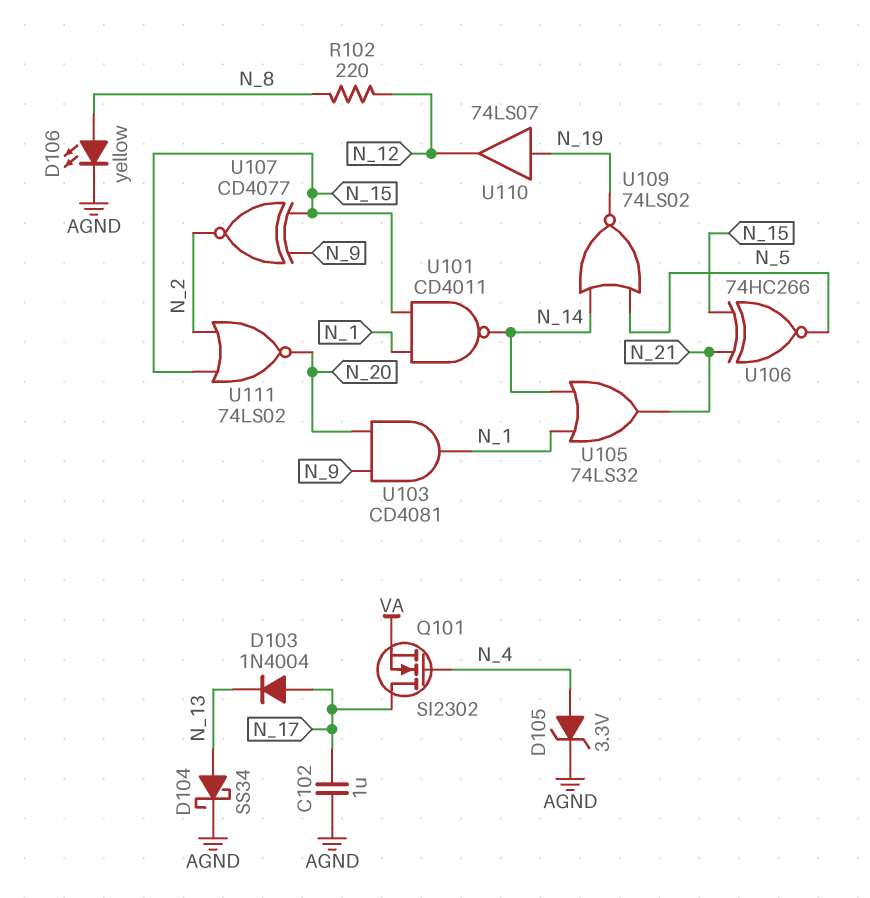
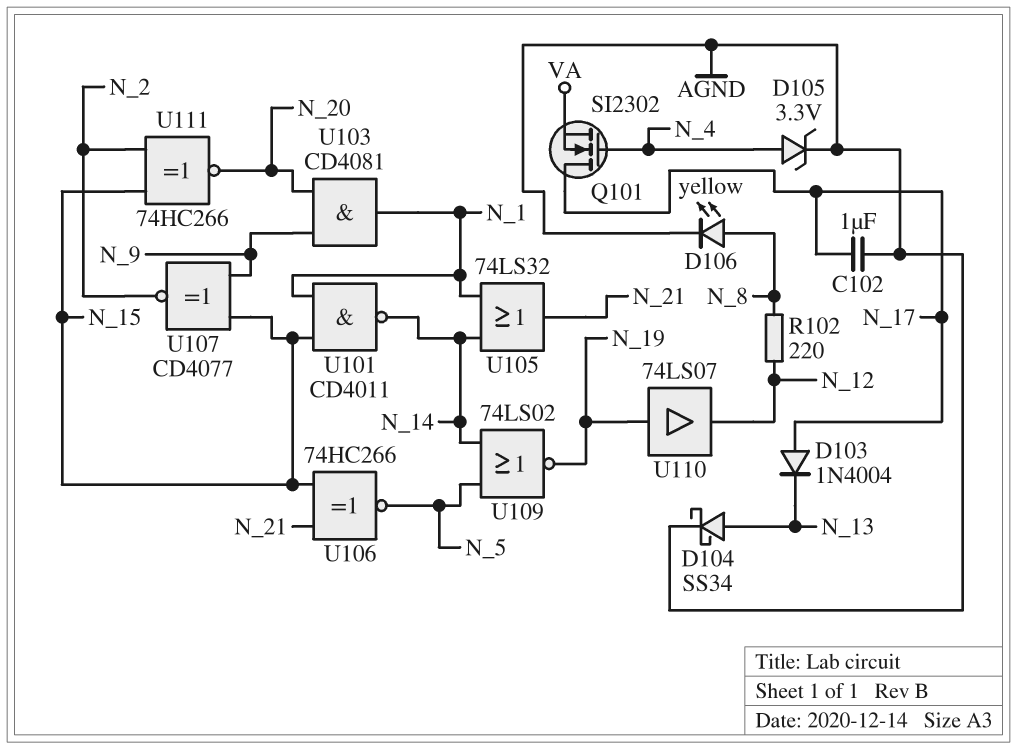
U111: NOR 74LS02 (in N_2, in N_15, out N_20) -> XNOR 74HC266 (in N_2, in N_15, out N_20)

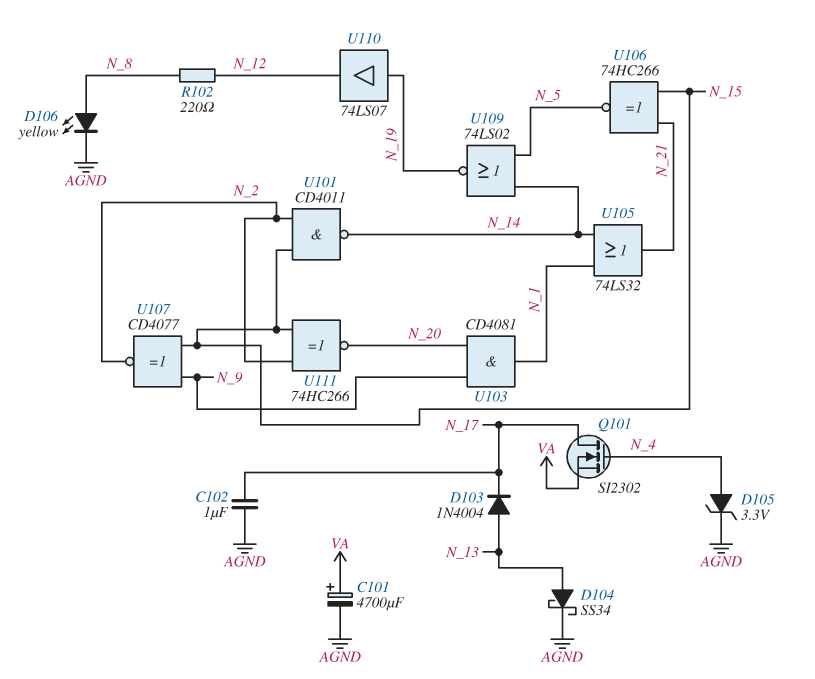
C101: none -> 4700uF (plus VA, minus AGND)
D103: diode 1N4004 (A N_17, K N_13) -> diode 1N4004 (A N_13, K N_17)
U101: NAND CD4011 (in N_1, in N_15, out N_14) -> NAND CD4011 (in N_2, in N_15, out N_14)

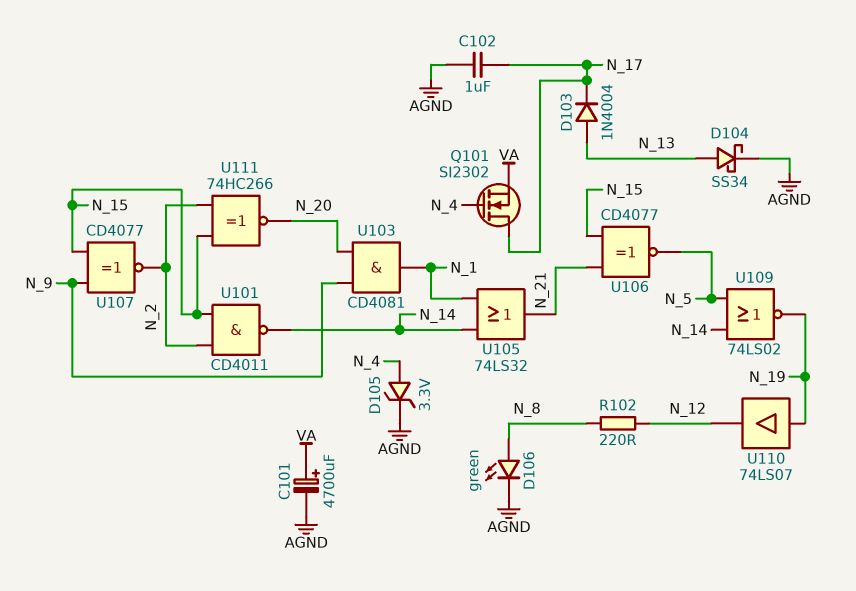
D106: LED yellow (A N_8, K AGND) -> LED green (A N_8, K AGND)
U106: XNOR 74HC266 (in N_15, in N_21, out N_5) -> XNOR CD4077 (in N_15, in N_21, out N_5)

